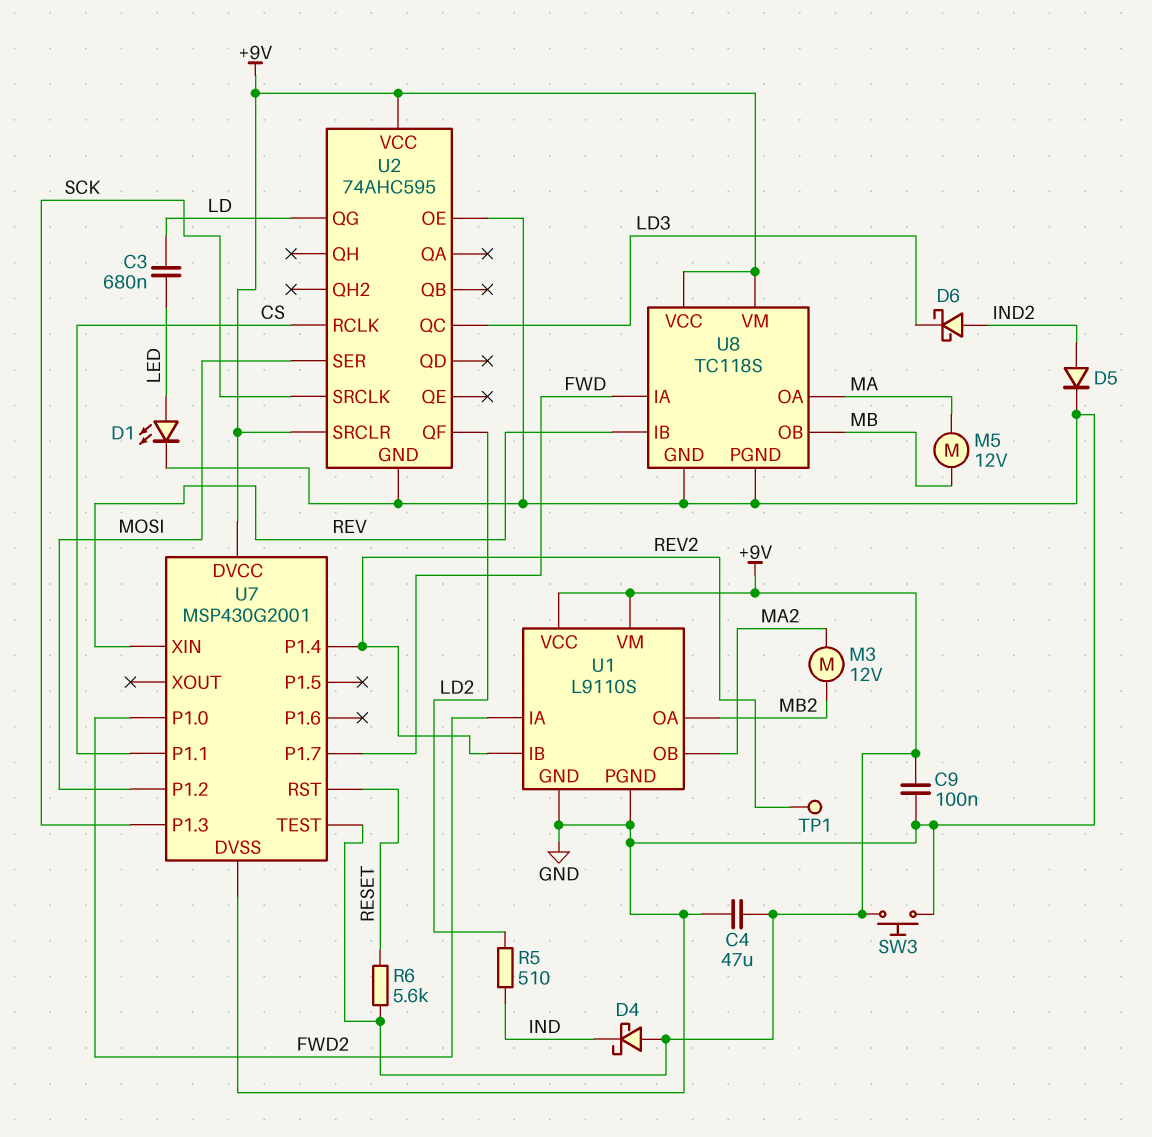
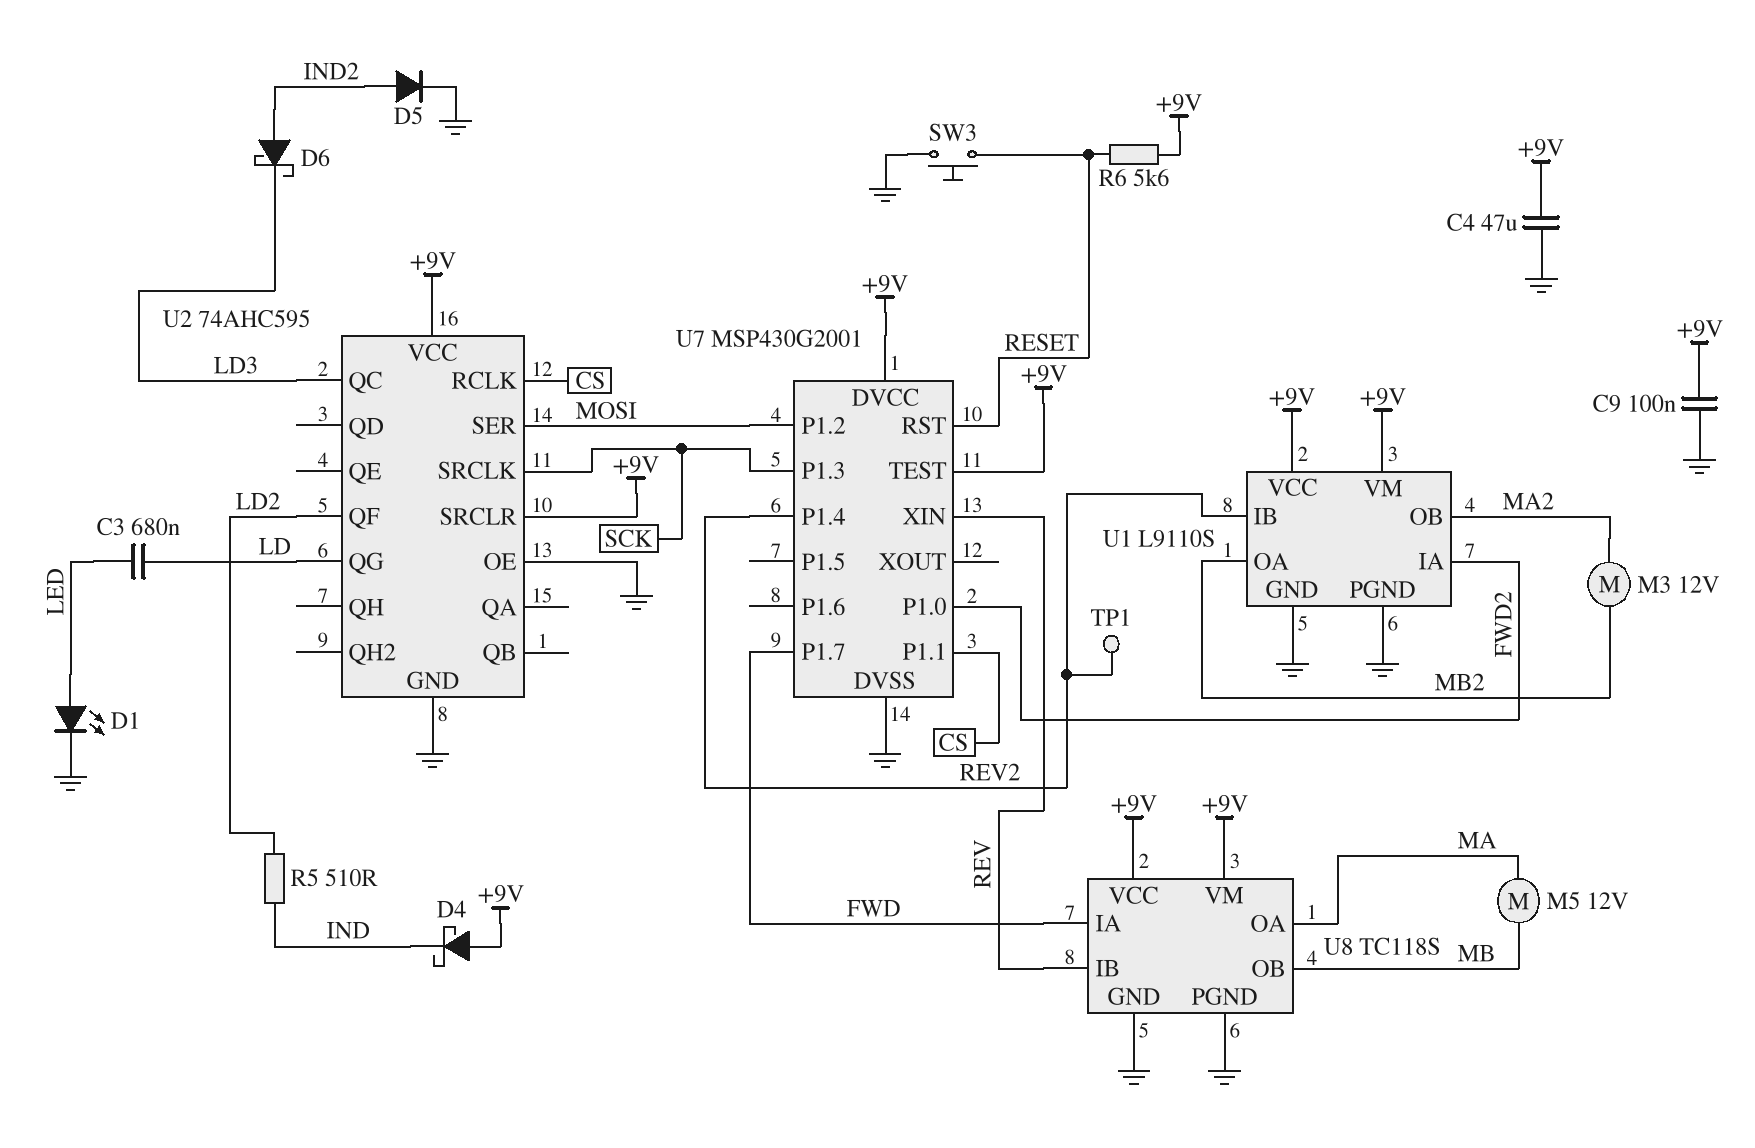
SW3: button (+9V, GND) -> button (GND, RESET)

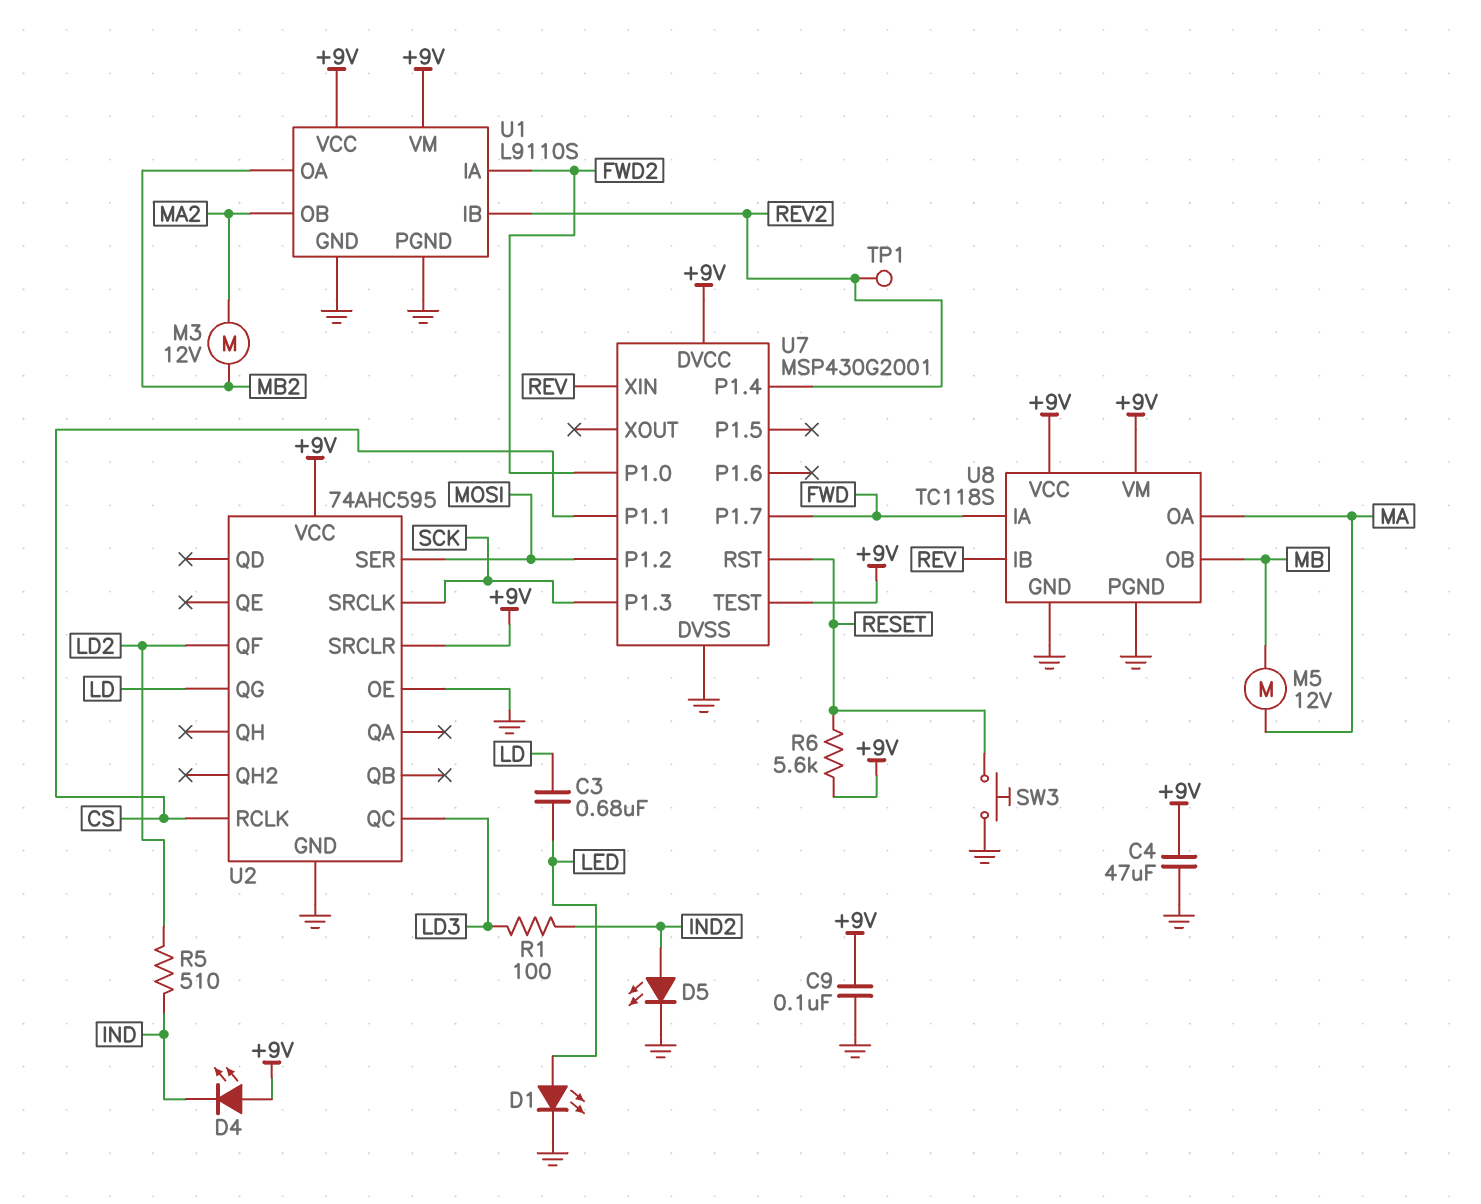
D4: schottky (A +9V, K IND) -> LED (A +9V, K IND)
D5: diode (A IND2, K GND) -> LED (A IND2, K GND)
D6: schottky (A IND2, K LD3) -> none
R1: none -> 100 (IND2, LD3)

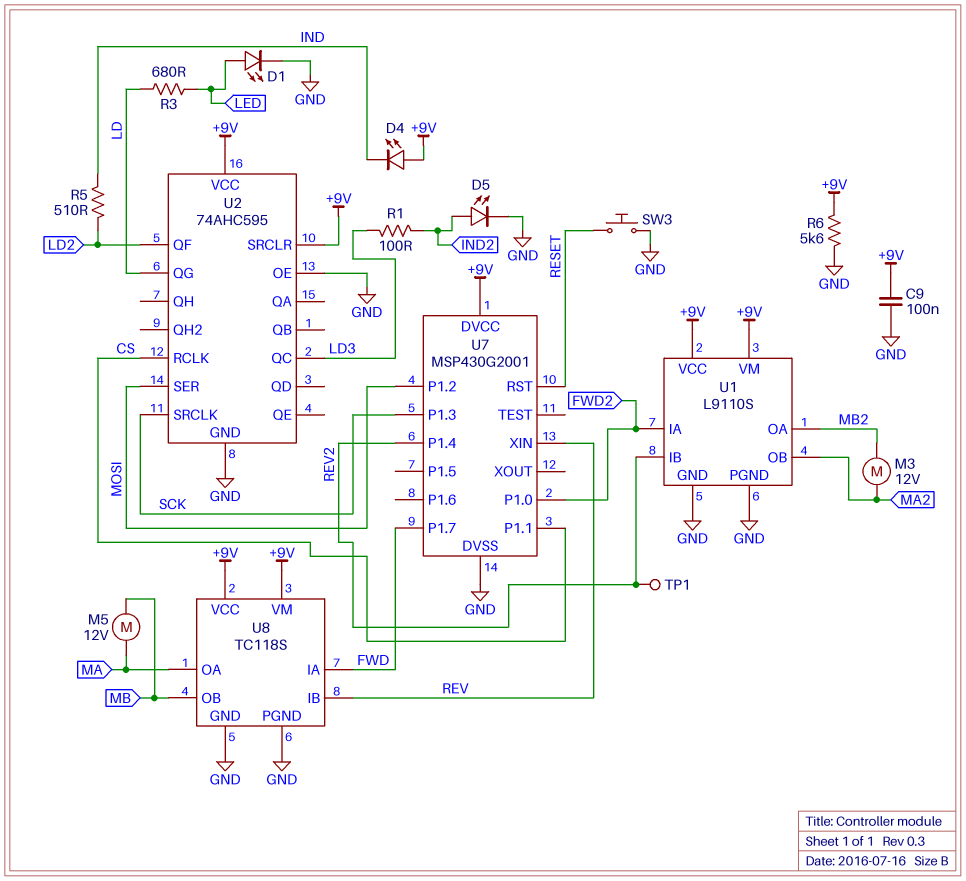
C3: 680nF (LD, LED) -> none
C4: 47uF (+9V, GND) -> none
R3: none -> 680 (LD, LED)
R6: 5.6k (+9V, RESET) -> 5.6k (+9V, GND)
U7 pin TEST: +9V -> none

